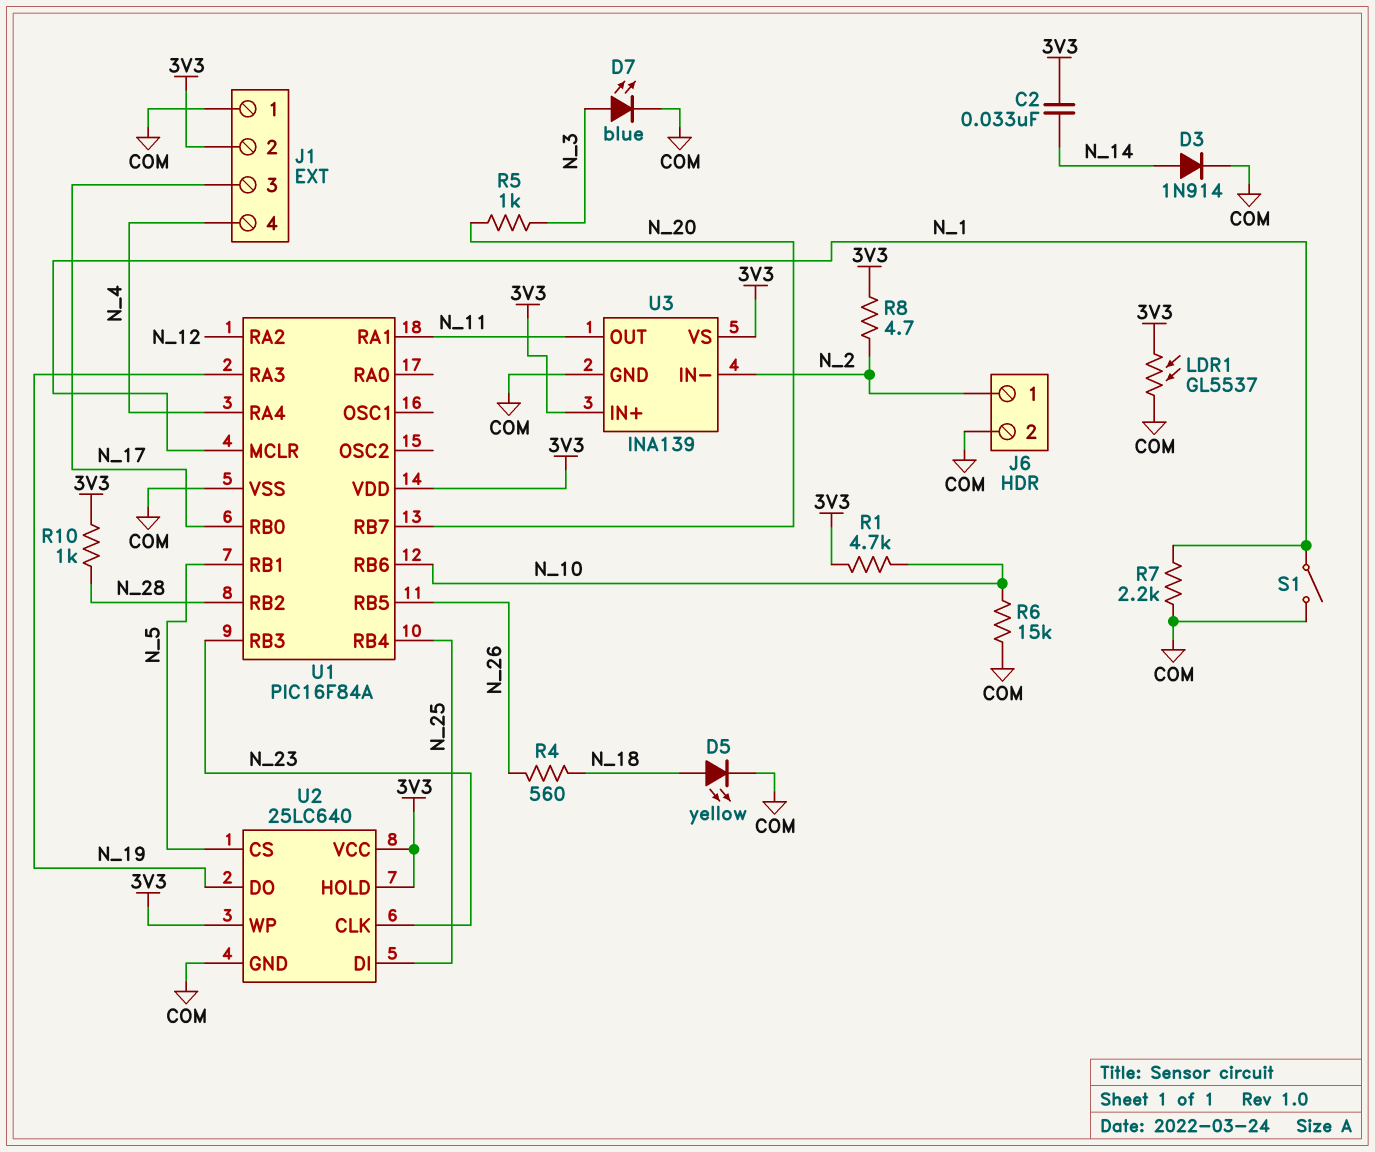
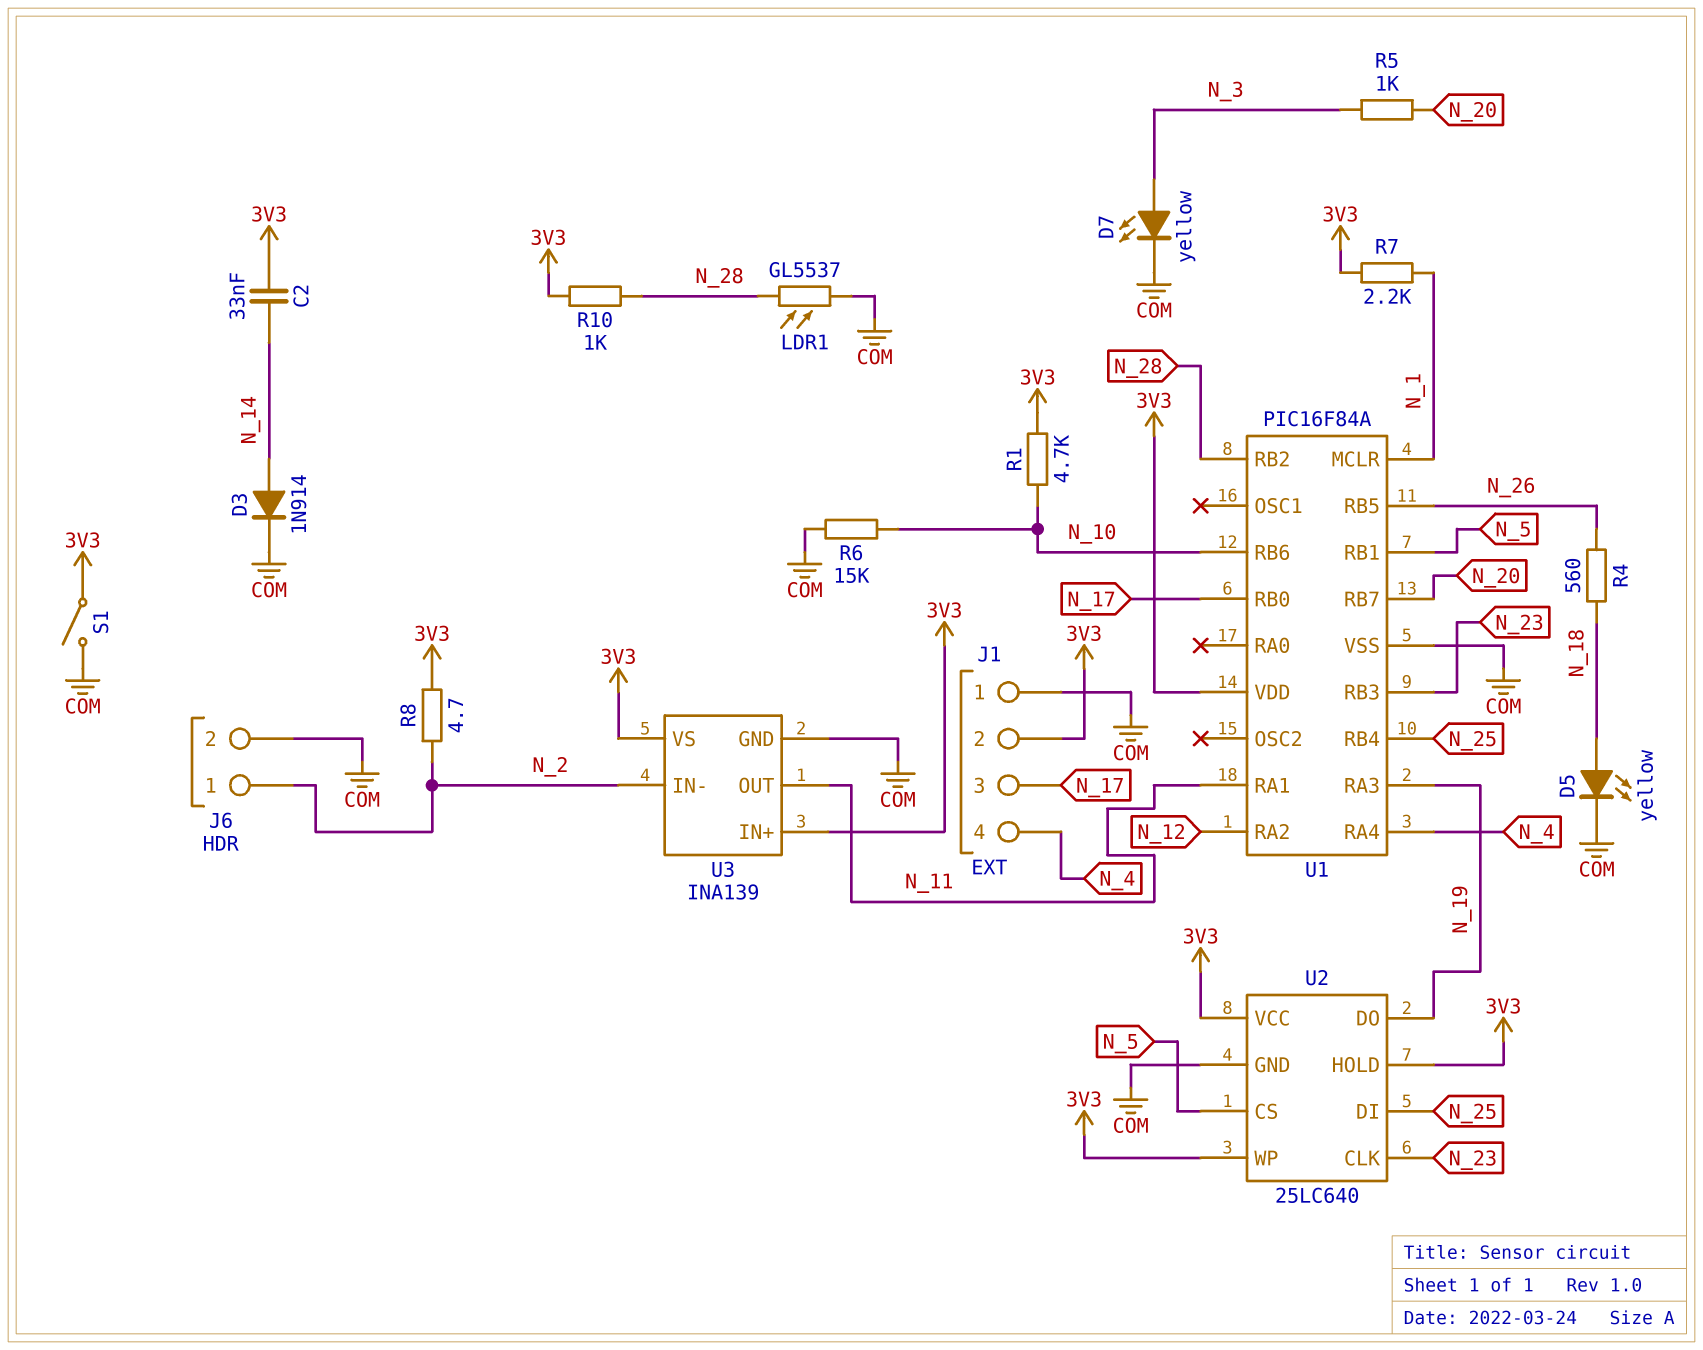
D7: LED blue (A N_3, K COM) -> LED yellow (A N_3, K COM)
LDR1: GL5537 (3V3, COM) -> GL5537 (COM, N_28)
R7: 2.2k (COM, N_1) -> 2.2k (3V3, N_1)
S1: switch (COM, N_1) -> switch (3V3, COM)

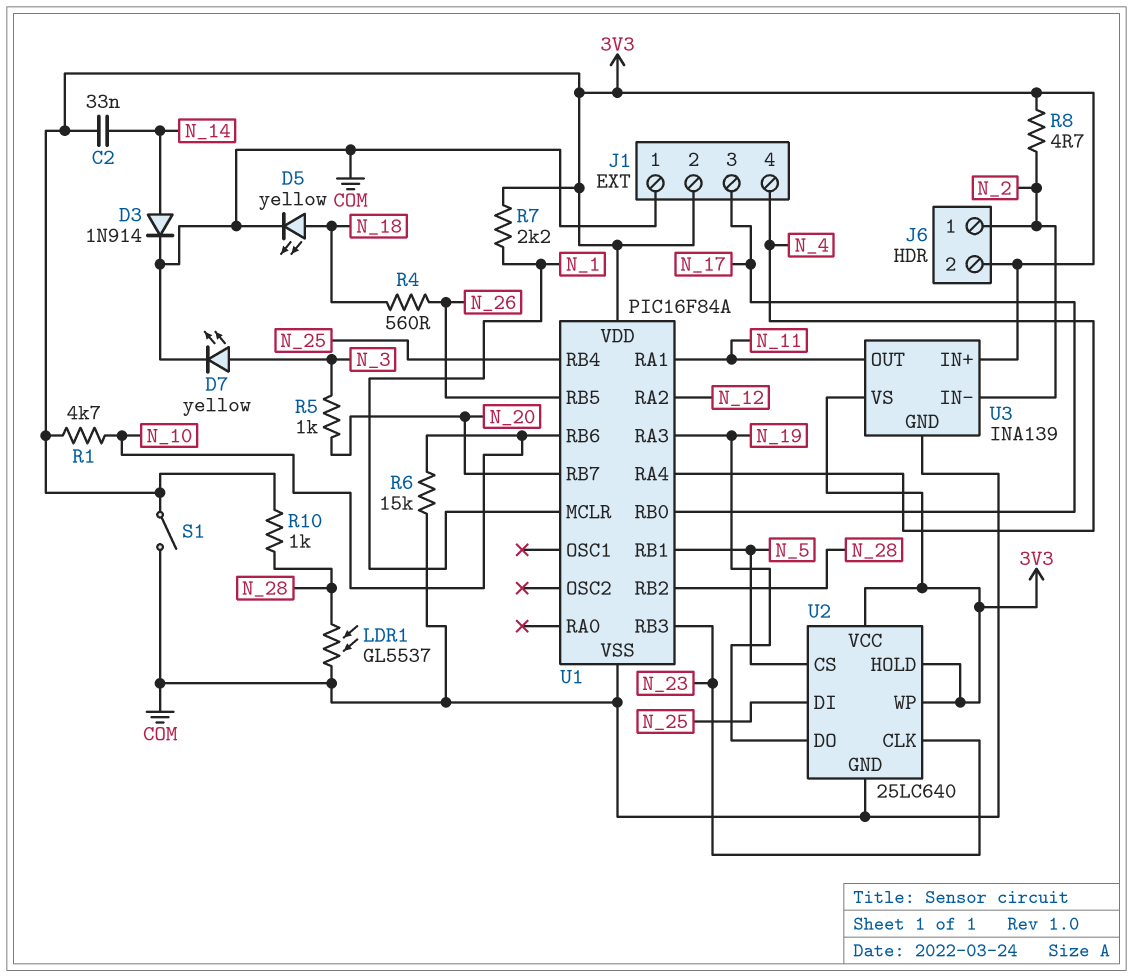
J6 pin 2: COM -> 3V3

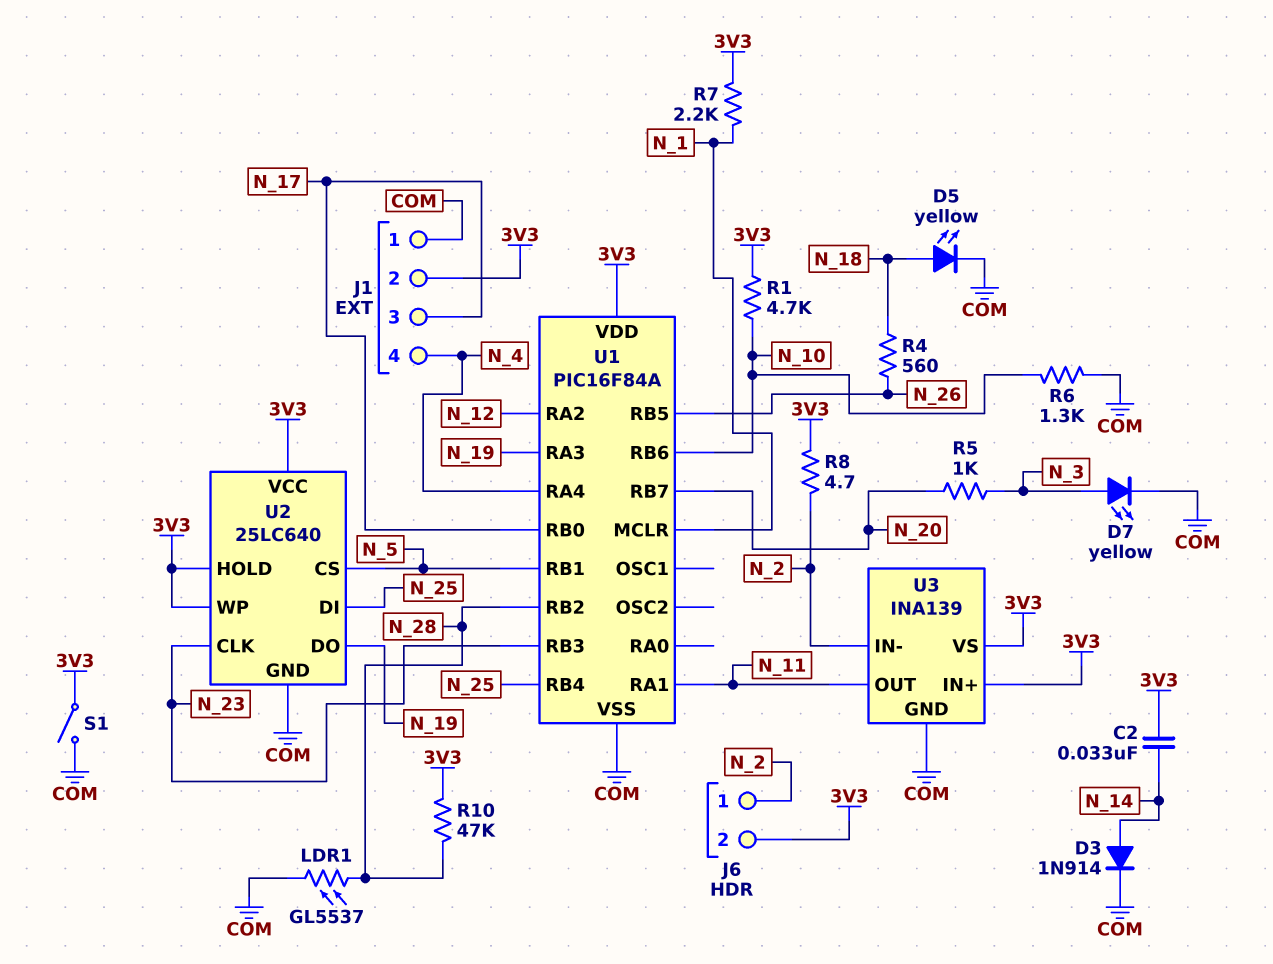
R6: 15k (COM, N_10) -> 1.3k (COM, N_10)
R10: 1k (3V3, N_28) -> 47k (3V3, N_28)

